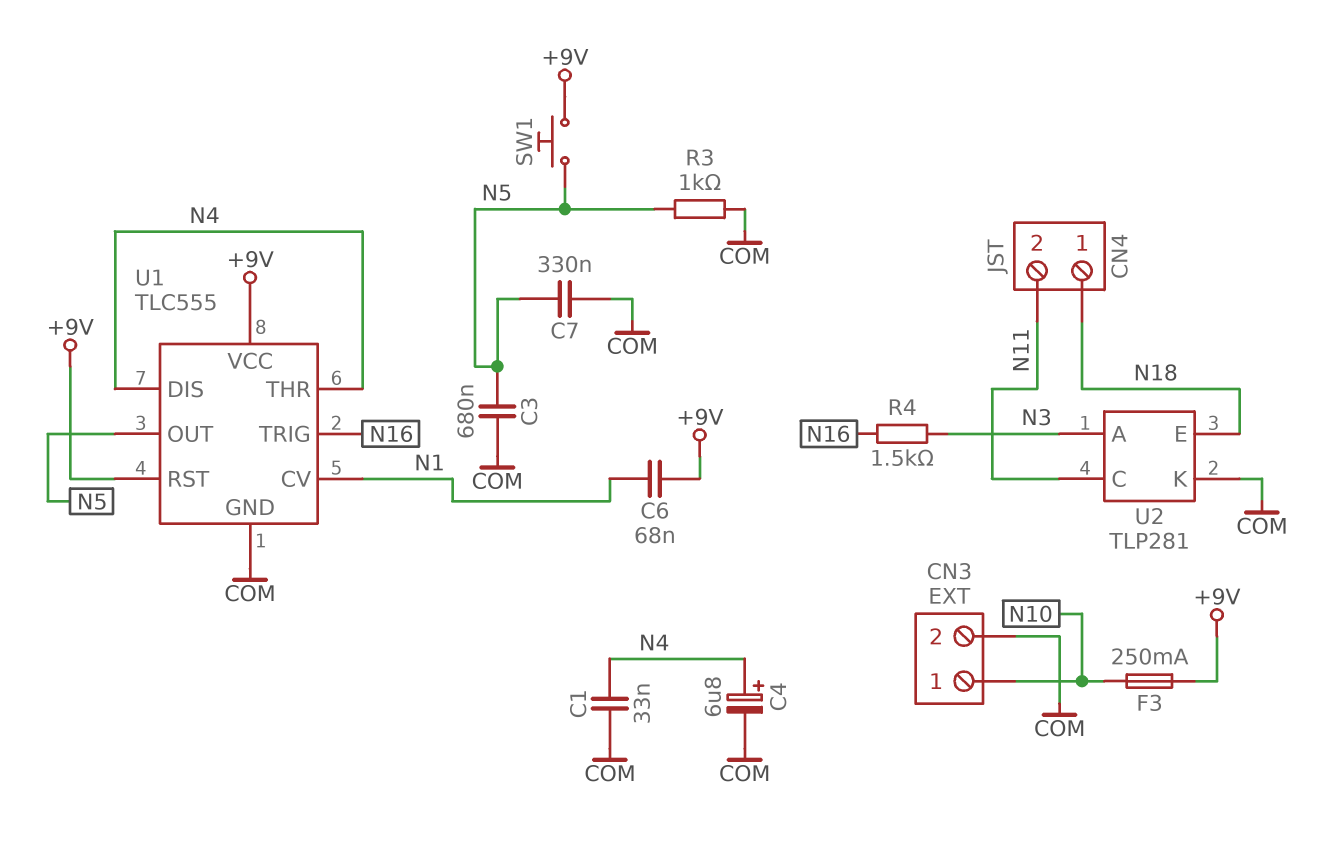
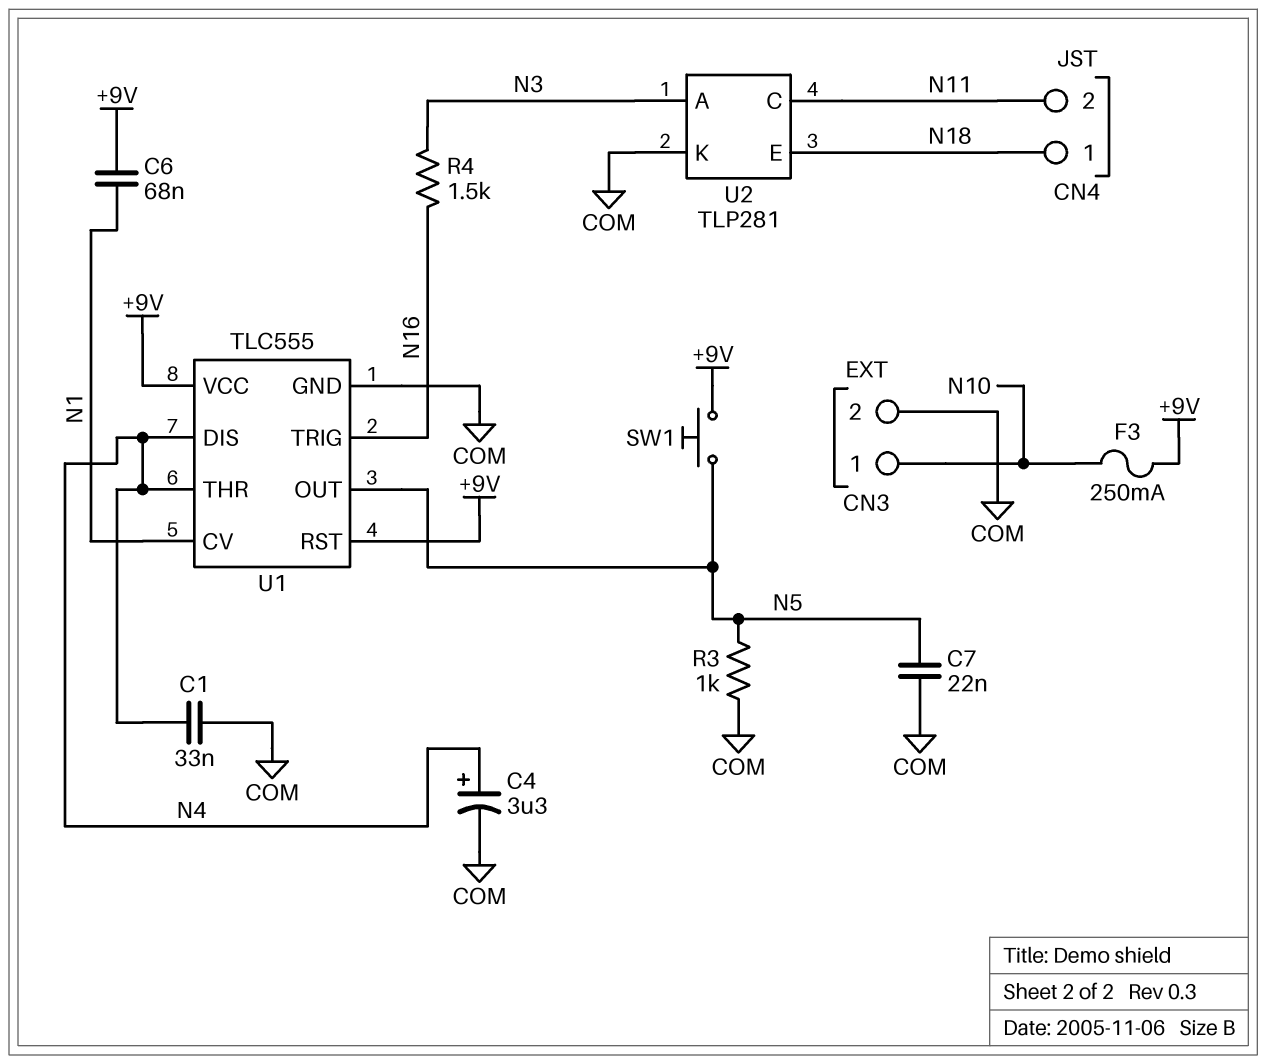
C3: 680nF (COM, N5) -> none
C4: 6.8uF (plus N4, minus COM) -> 3.3uF (plus N4, minus COM)
C7: 330nF (COM, N5) -> 22nF (COM, N5)

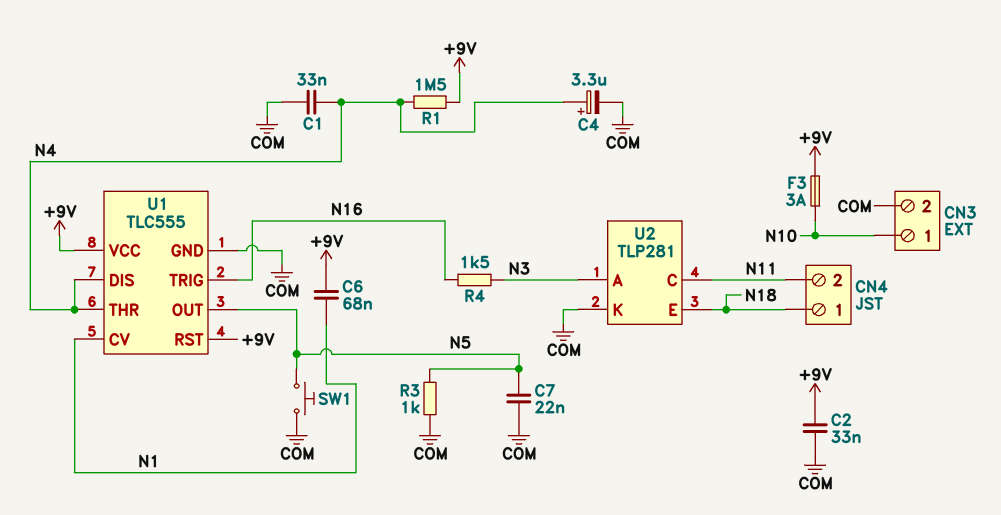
C2: none -> 33nF (+9V, COM)
F3: 250mA (+9V, N10) -> 3A (+9V, N10)
R1: none -> 1.5M (+9V, N4)
SW1: button (+9V, N5) -> button (COM, N5)

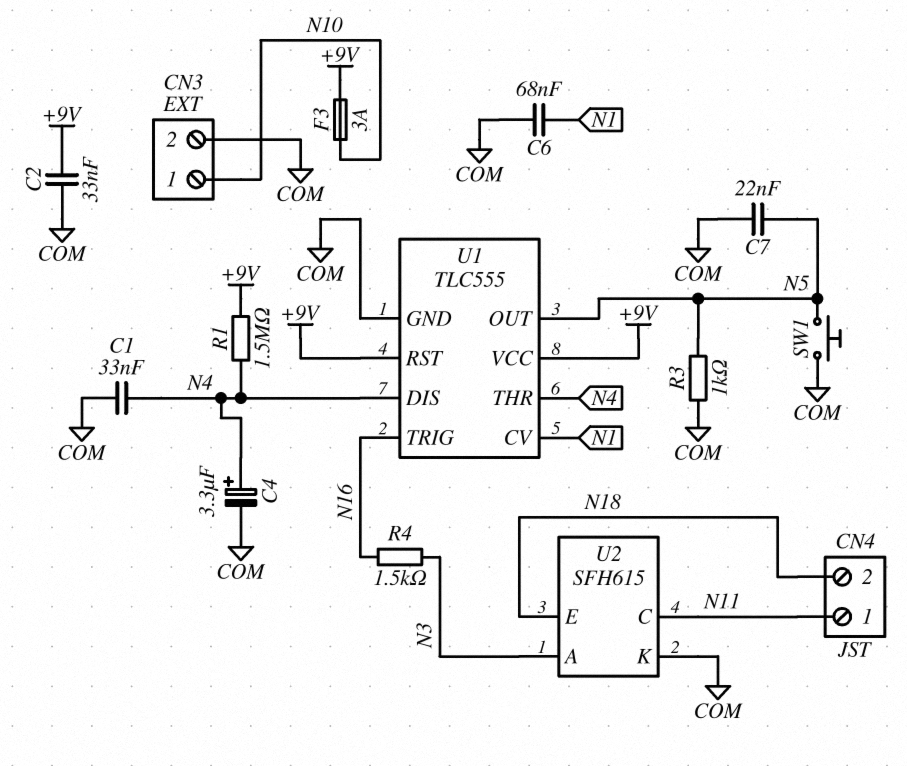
C6: 68nF (+9V, N1) -> 68nF (COM, N1)
CN4 pin 1: N18 -> N11
CN4 pin 2: N11 -> N18
U2: TLP281 -> SFH615

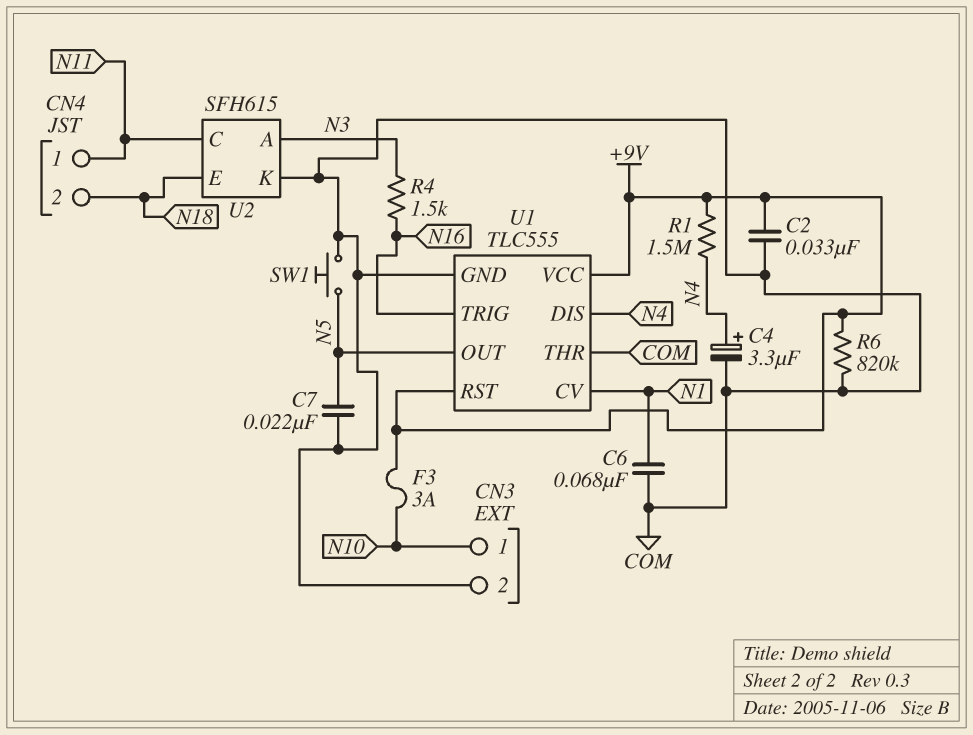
C1: 33nF (COM, N4) -> none
R3: 1k (COM, N5) -> none
R6: none -> 820k (+9V, COM)
U1 pin THR: N4 -> COM

